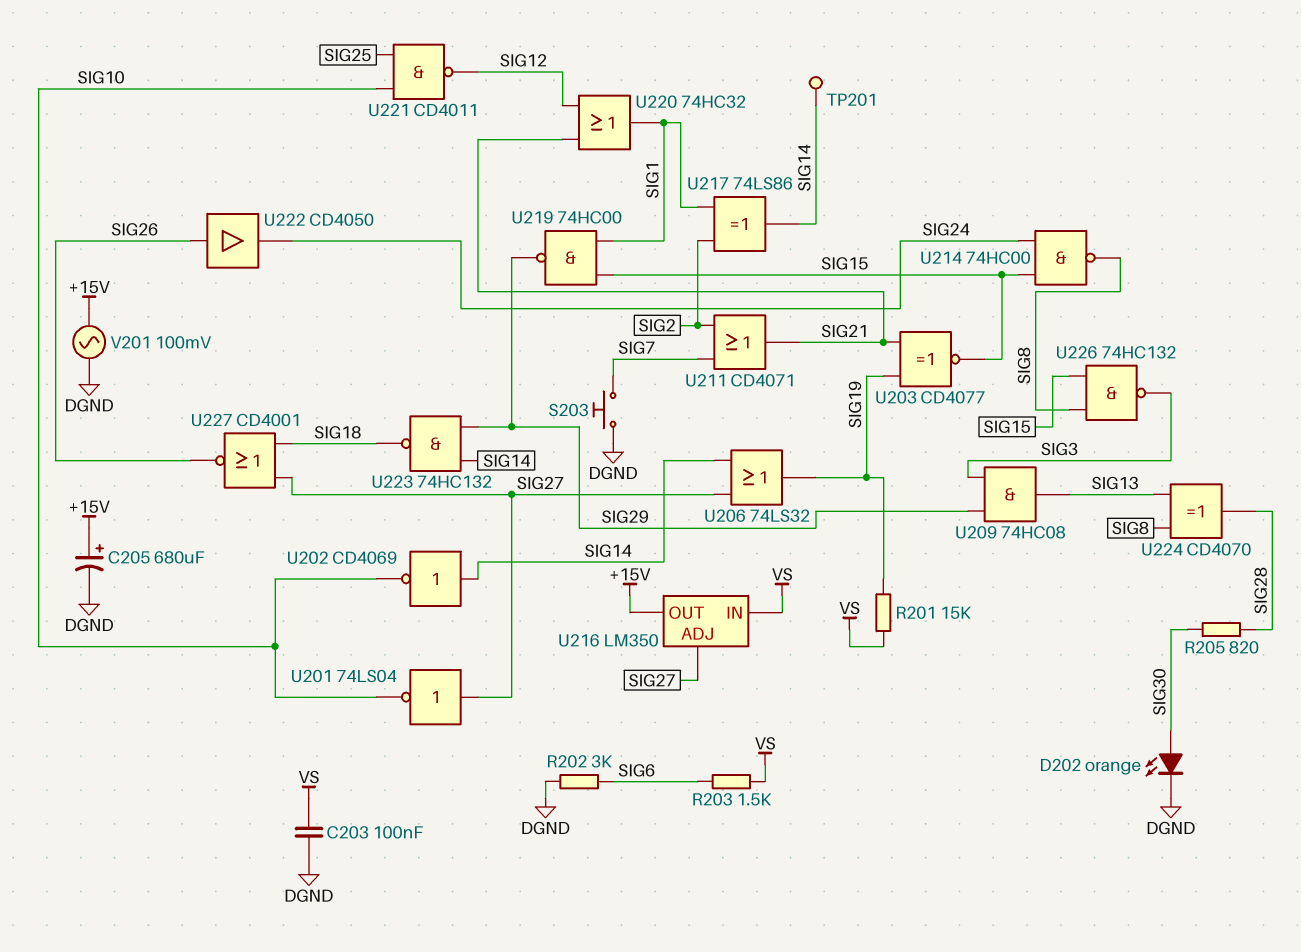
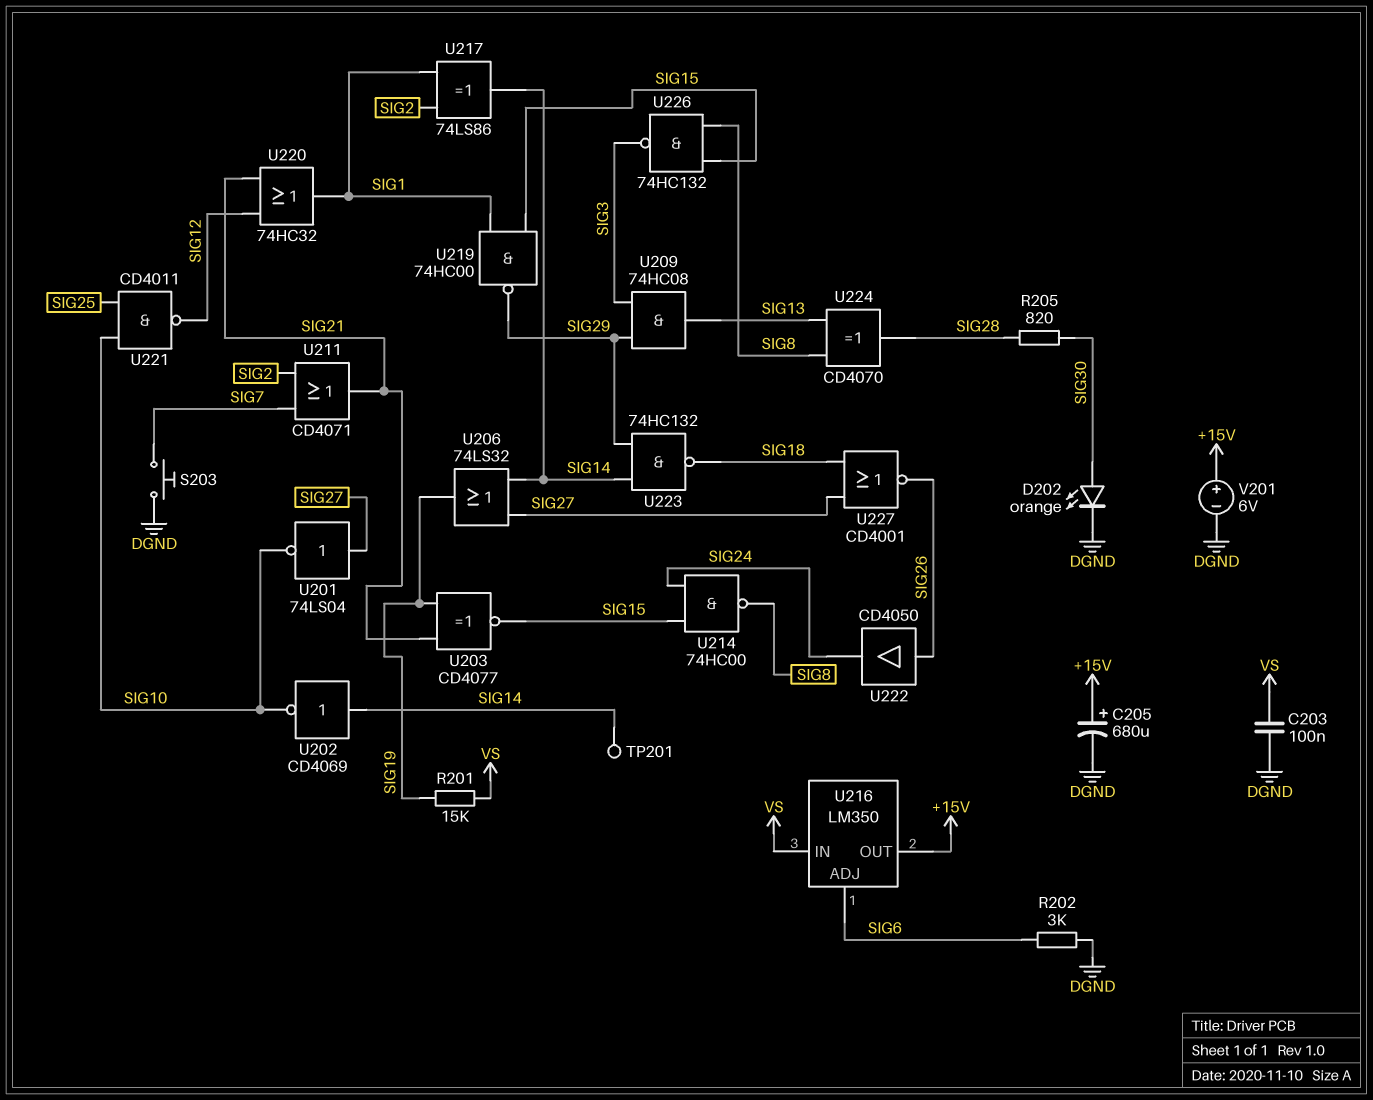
R203: 1.5k (SIG6, VS) -> none
U216 pin ADJ: SIG27 -> SIG6
V201: AC 100mV (+15V, DGND) -> 6V (plus +15V, minus DGND)

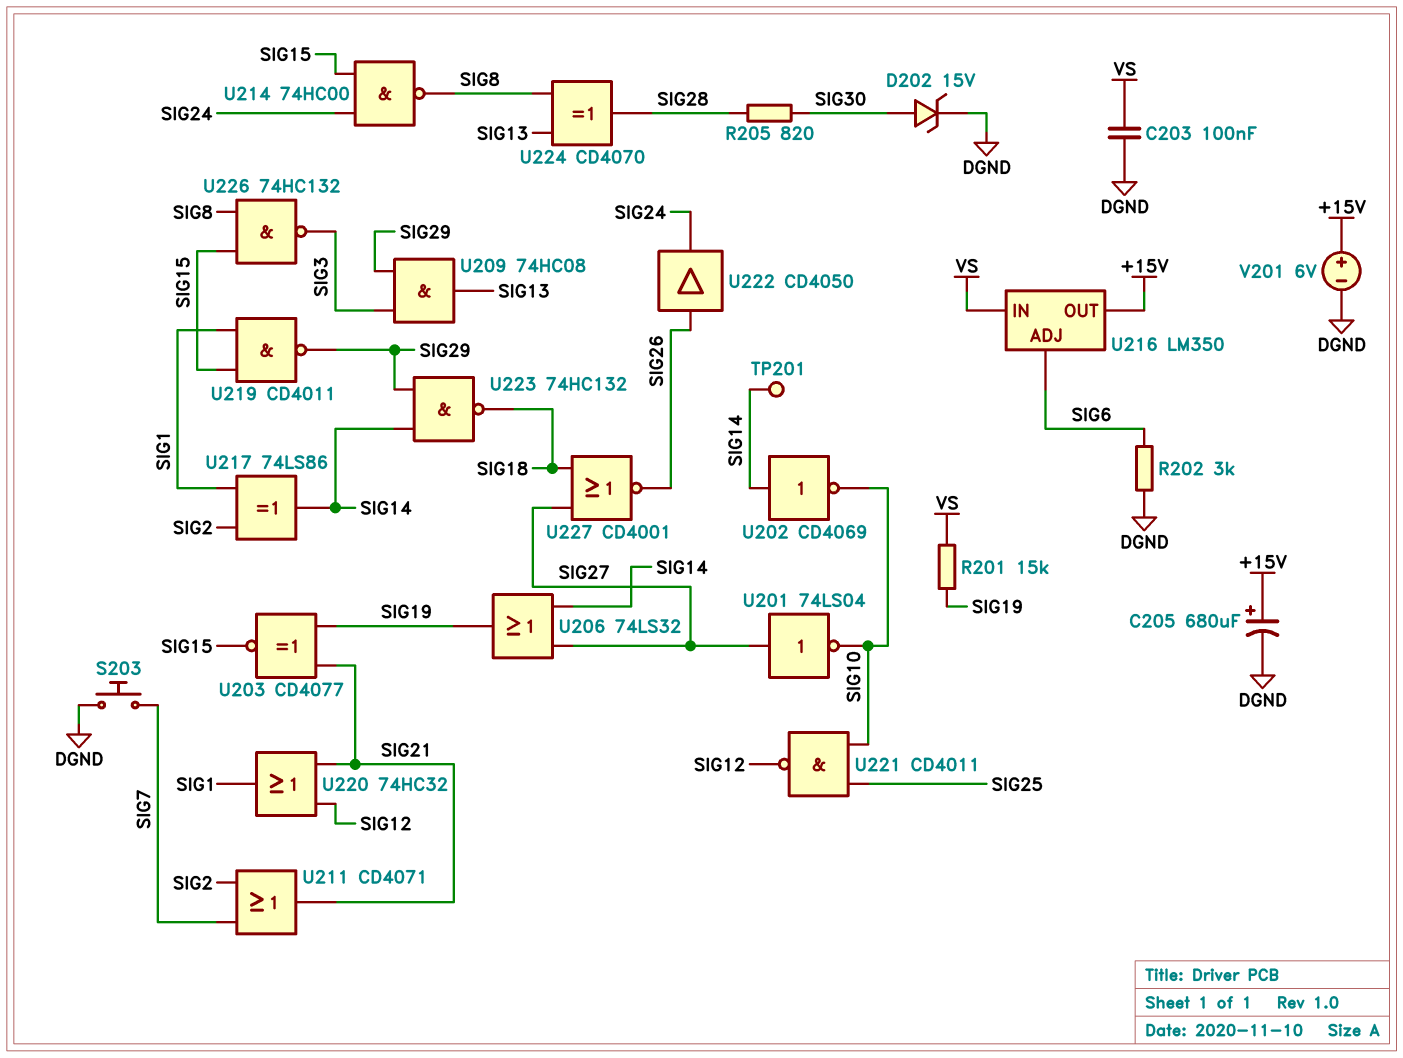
D202: LED orange (A SIG30, K DGND) -> zener 15V (A SIG30, K DGND)
U219: NAND 74HC00 (in SIG1, in SIG15, out SIG29) -> NAND CD4011 (in SIG1, in SIG15, out SIG29)

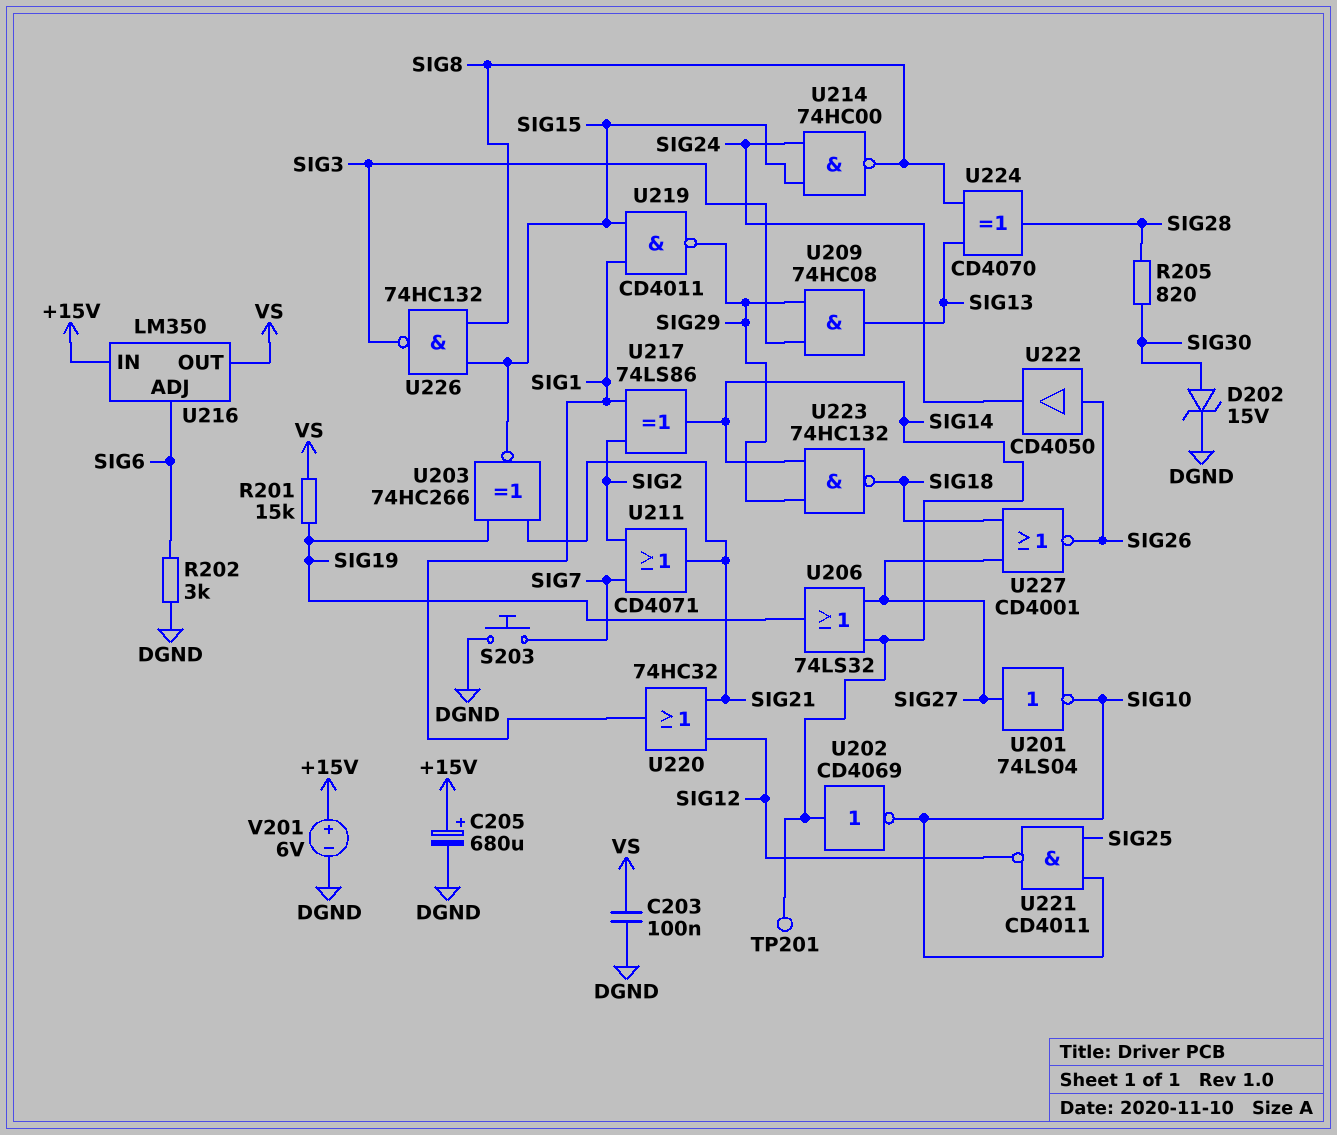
U203: XNOR CD4077 (in SIG19, in SIG21, out SIG15) -> XNOR 74HC266 (in SIG19, in SIG21, out SIG15)
U216 pin IN: VS -> +15V
U216 pin OUT: +15V -> VS

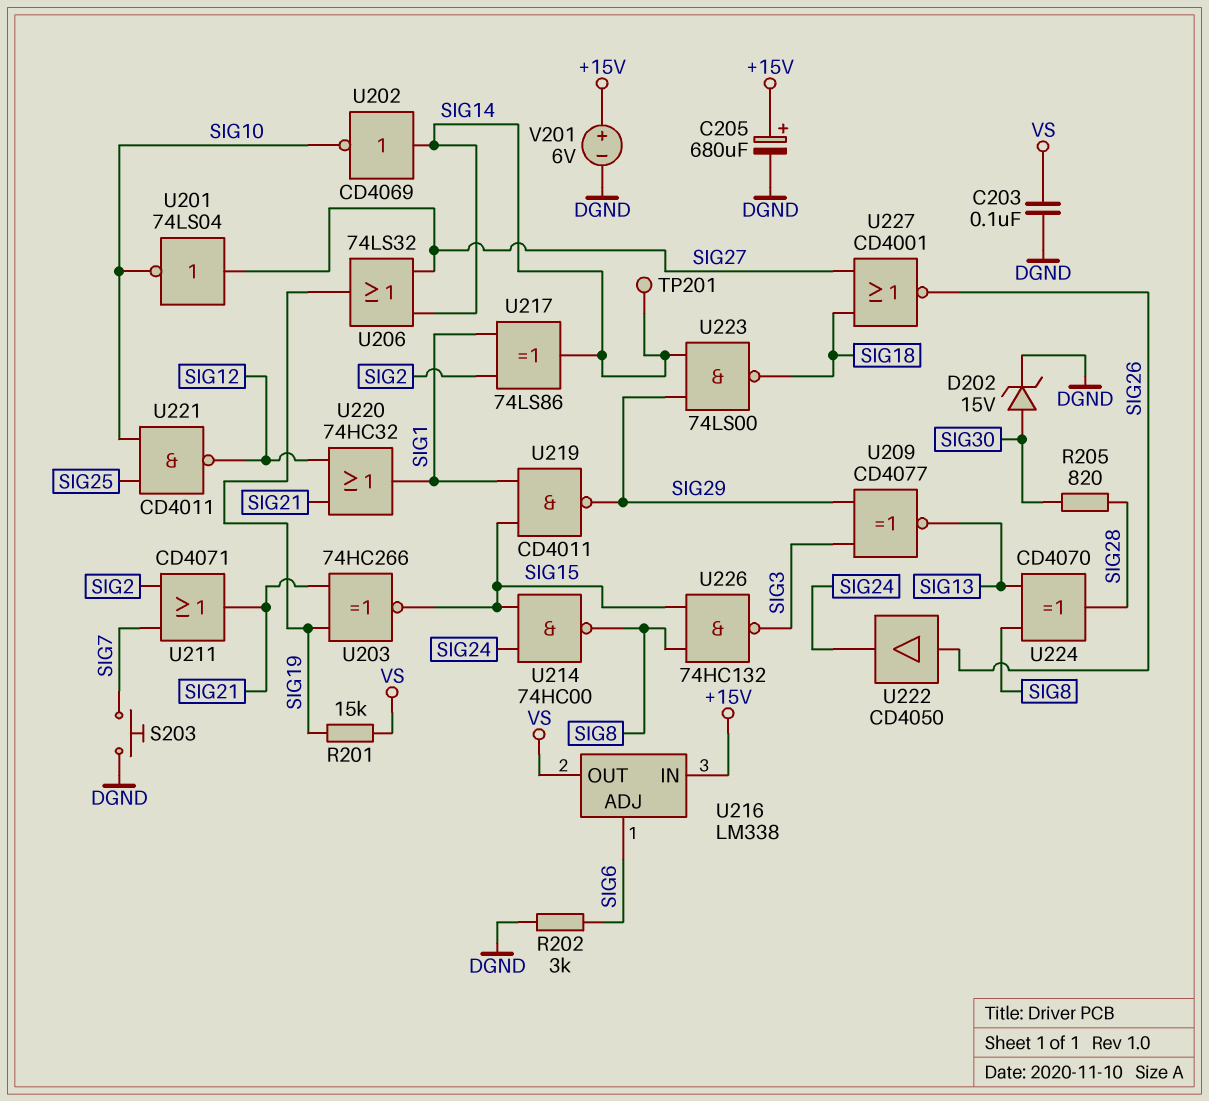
U209: AND 74HC08 (in SIG3, in SIG29, out SIG13) -> XNOR CD4077 (in SIG3, in SIG29, out SIG13)
U216: LM350 -> LM338
U223: NAND 74HC132 (in SIG14, in SIG29, out SIG18) -> NAND 74LS00 (in SIG14, in SIG29, out SIG18)

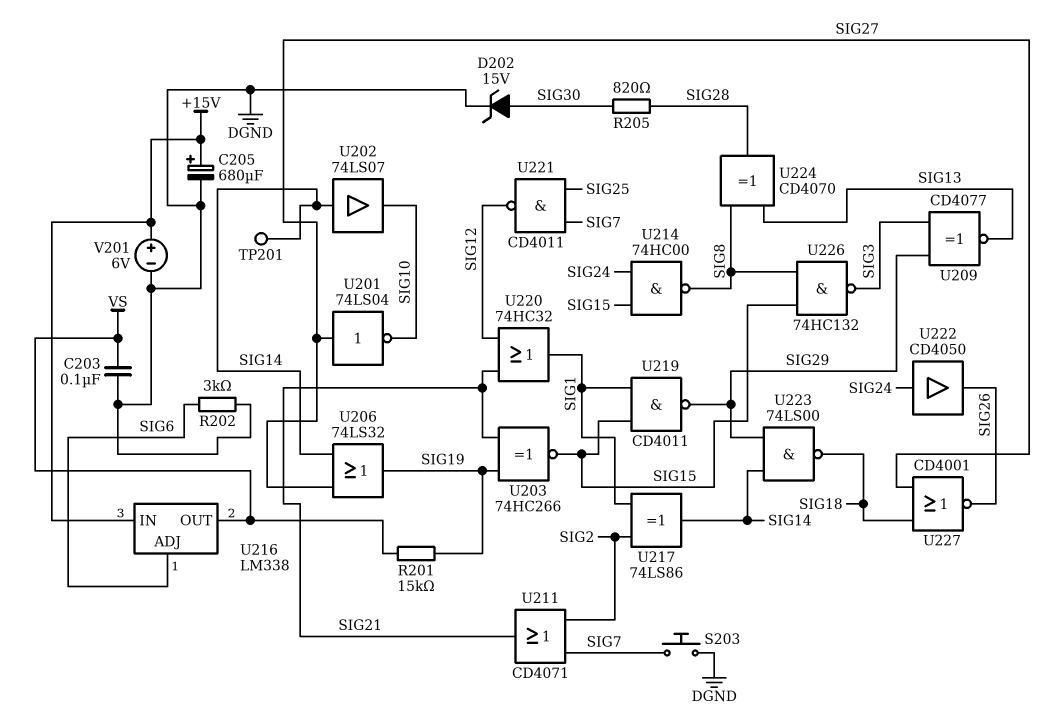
U202: NOT CD4069 (in SIG14, out SIG10) -> buffer 74LS07 (in SIG14, out SIG10)
U221: NAND CD4011 (in SIG10, in SIG25, out SIG12) -> NAND CD4011 (in SIG7, in SIG25, out SIG12)
U222: buffer CD4050 (in SIG26, out SIG24) -> buffer CD4050 (in SIG24, out SIG26)

